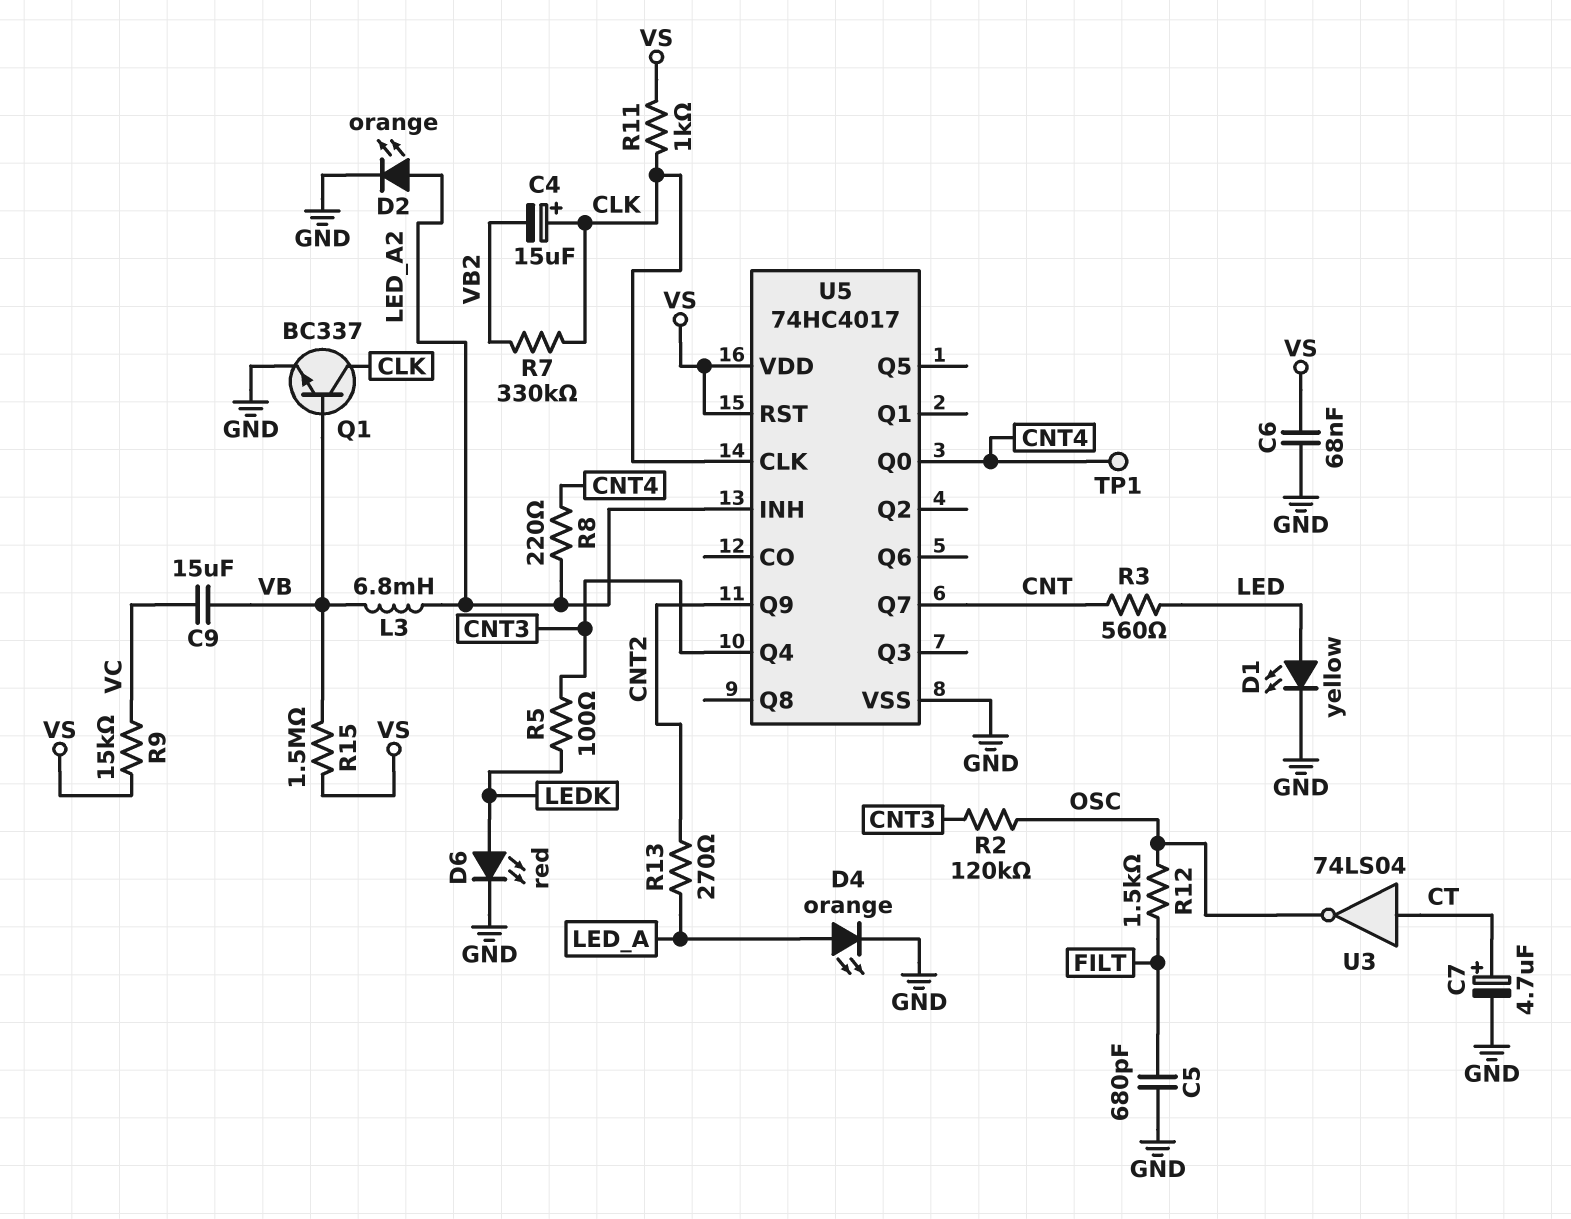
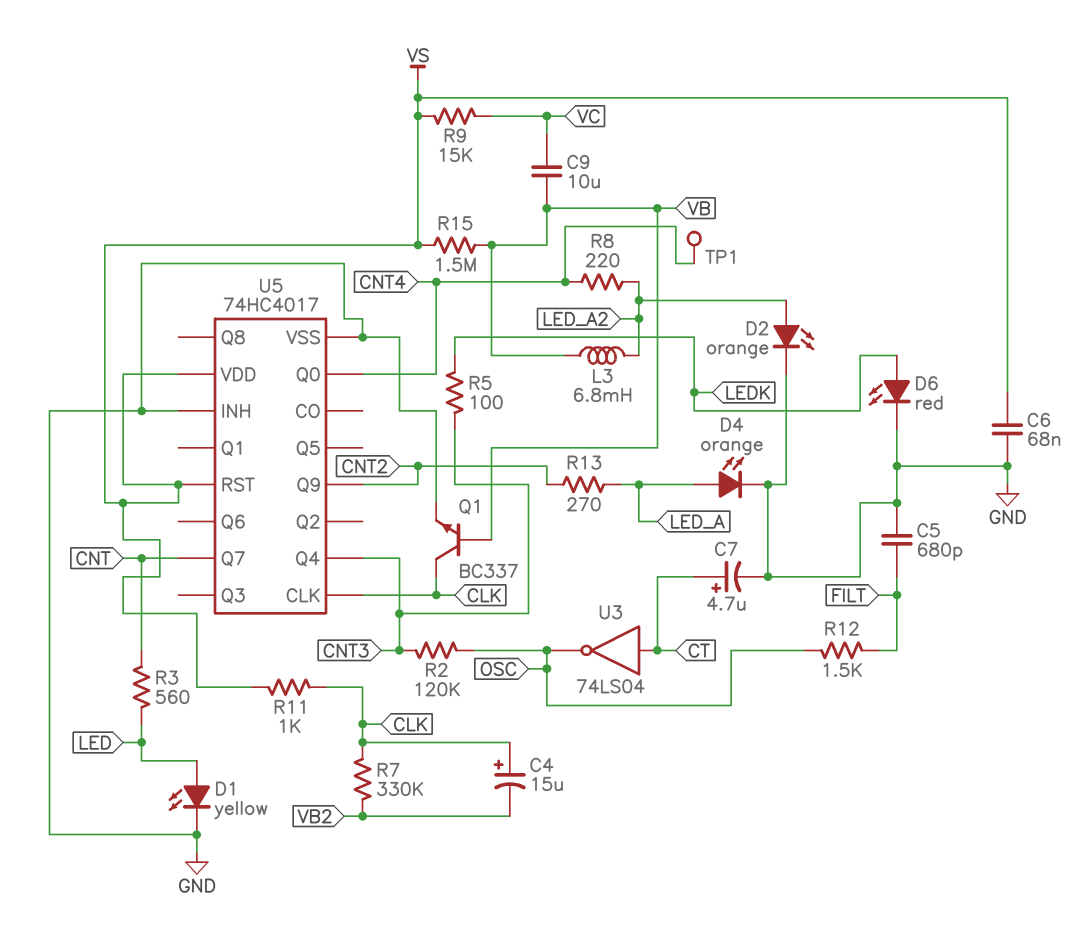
C9: 15uF (VB, VC) -> 10uF (VB, VC)
U5 pin INH: LED_A2 -> GND

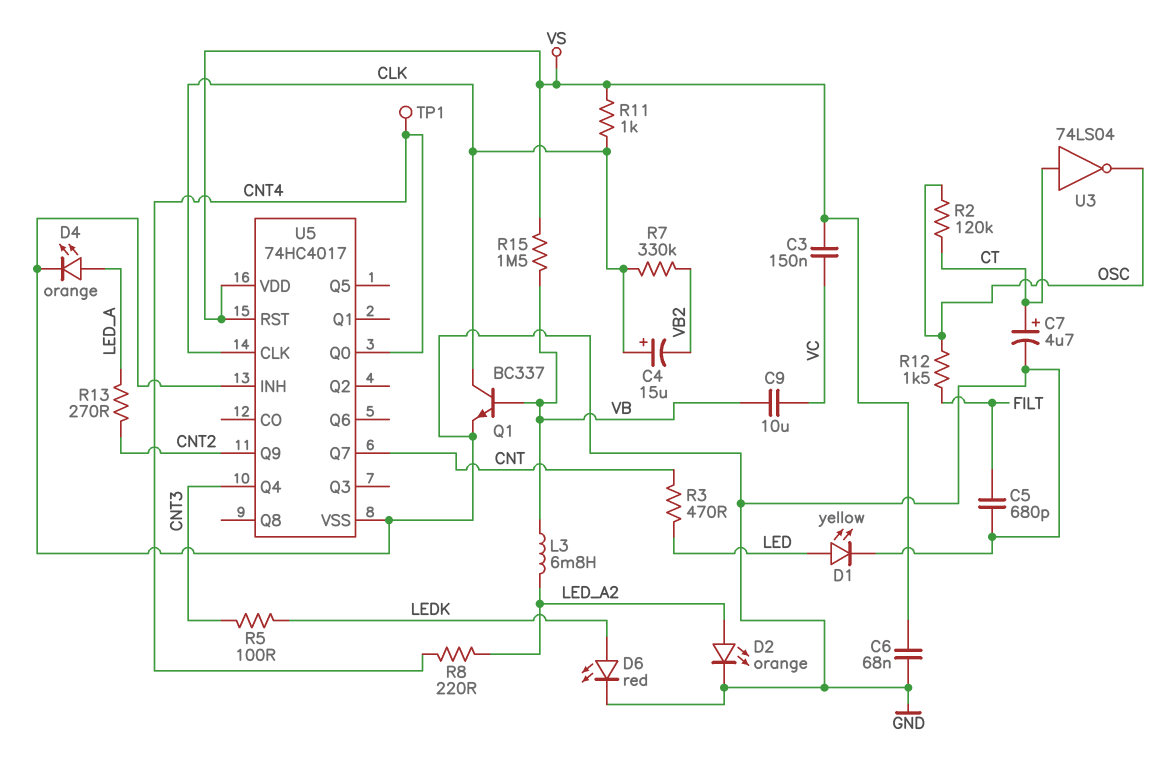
C3: none -> 150nF (VC, VS)
R2: 120k (CNT3, OSC) -> 120k (CT, OSC)
R3: 560 (CNT, LED) -> 470 (CNT, LED)
R9: 15k (VC, VS) -> none

